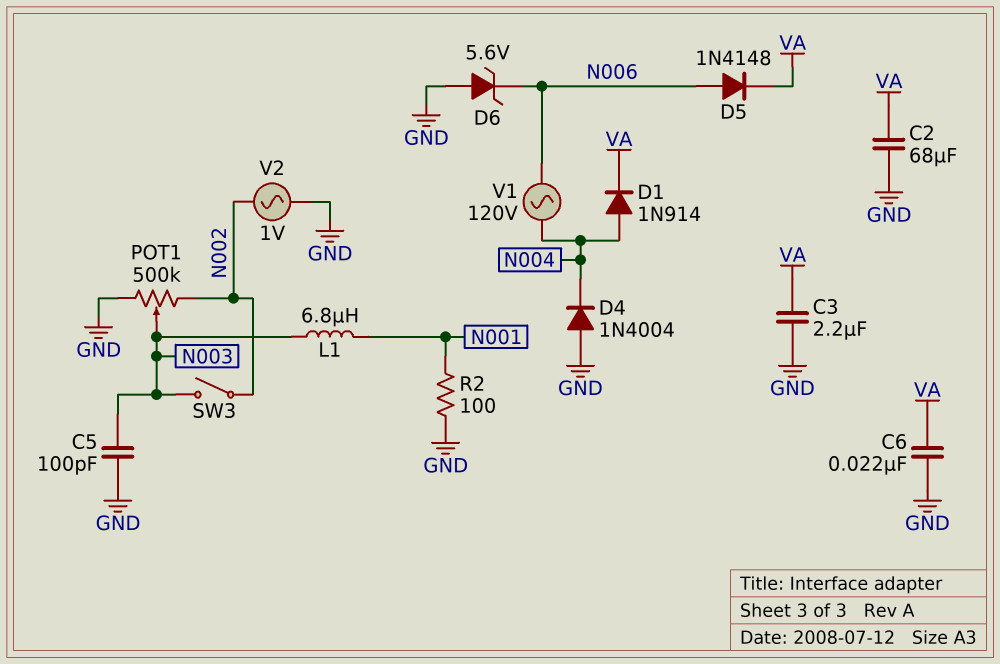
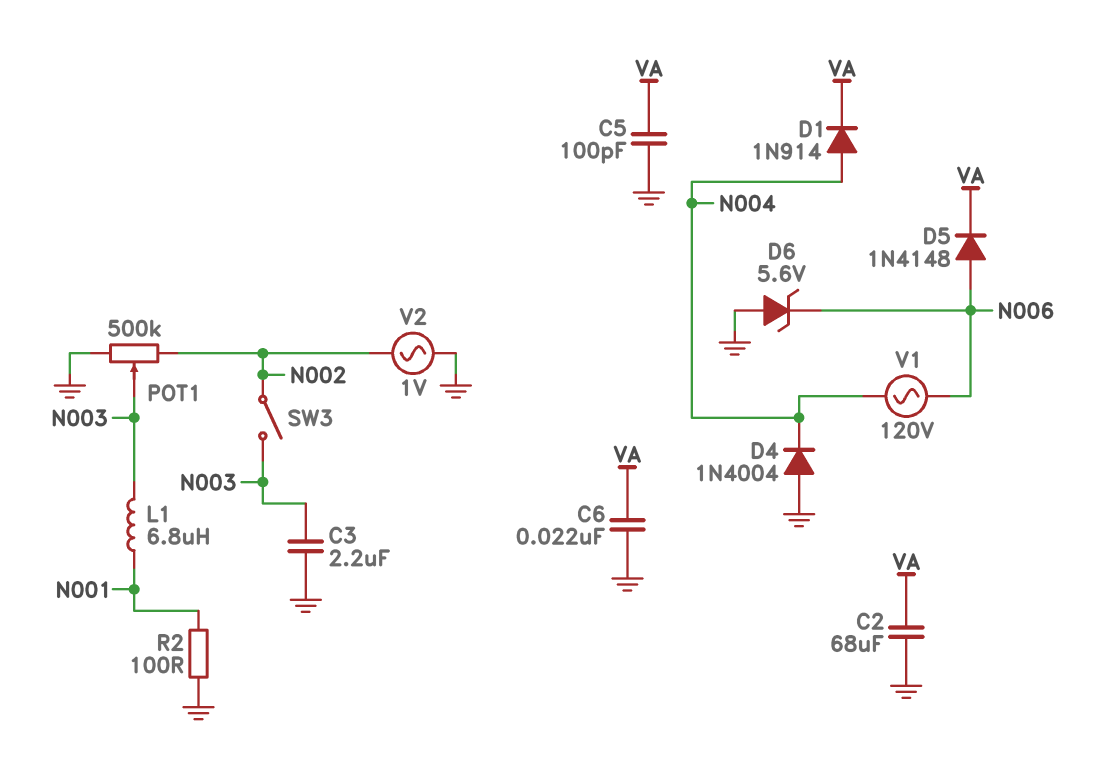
C3: 2.2uF (GND, VA) -> 2.2uF (GND, N003)
C5: 100pF (GND, N003) -> 100pF (GND, VA)

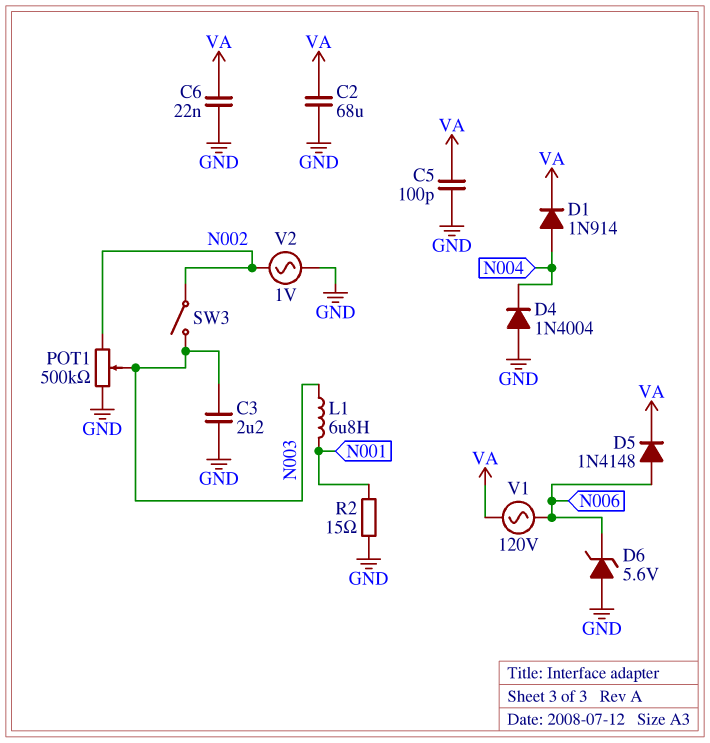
R2: 100 (GND, N001) -> 15 (GND, N001)
V1: AC 120V (N004, N006) -> AC 120V (N006, VA)

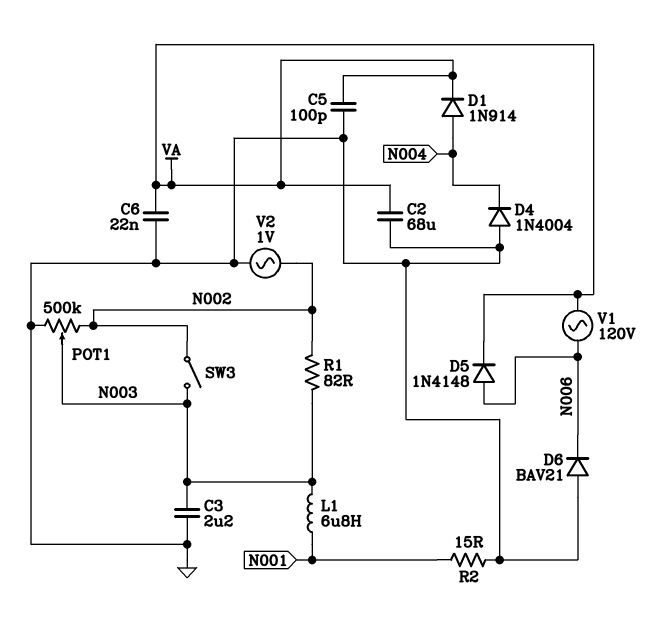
D6: zener 5.6V (A GND, K N006) -> diode BAV21 (A GND, K N006)
R1: none -> 82 (N002, N003)

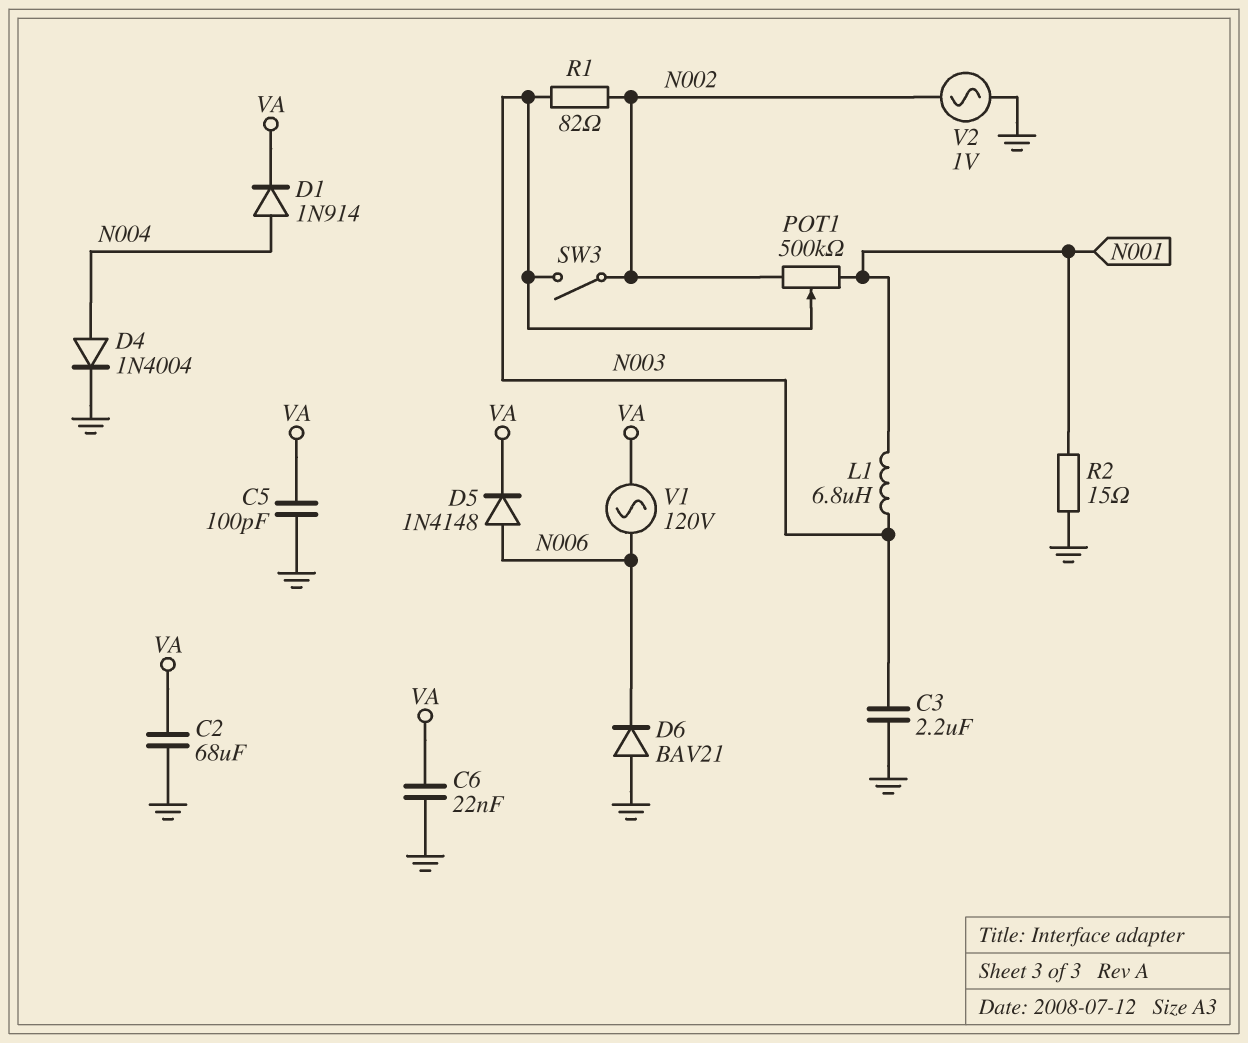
D4: diode 1N4004 (A GND, K N004) -> diode 1N4004 (A N004, K GND)
POT1: 500k (GND, N002, wiper N003) -> 500k (N001, N002, wiper N003)

